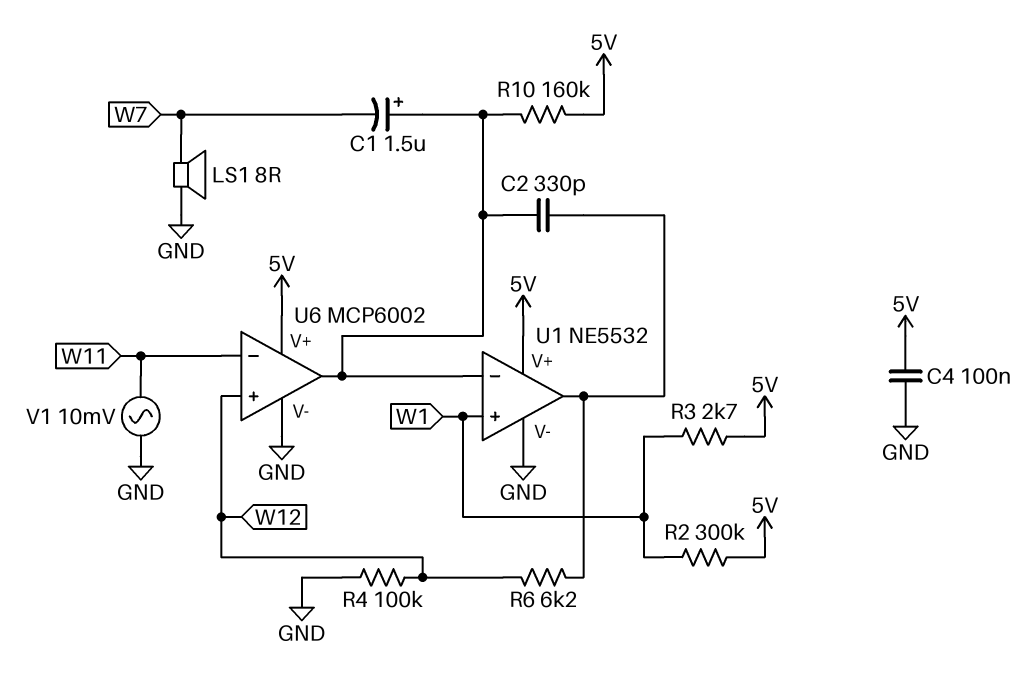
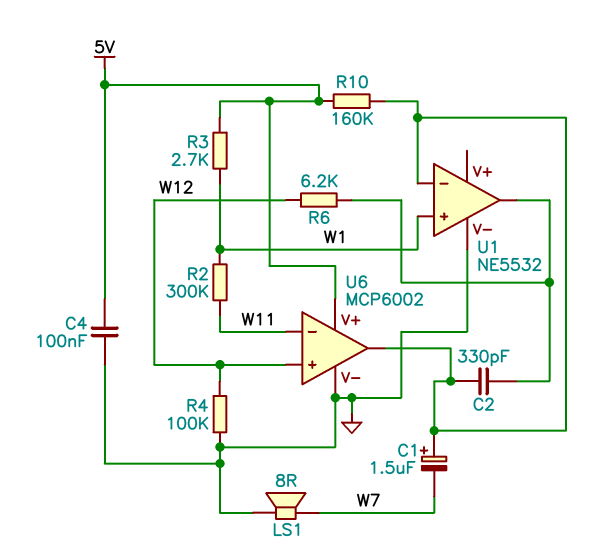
R2: 300k (5V, W1) -> 300k (W1, W11)
U1 pin V+: 5V -> none
V1: AC 10mV (GND, W11) -> none

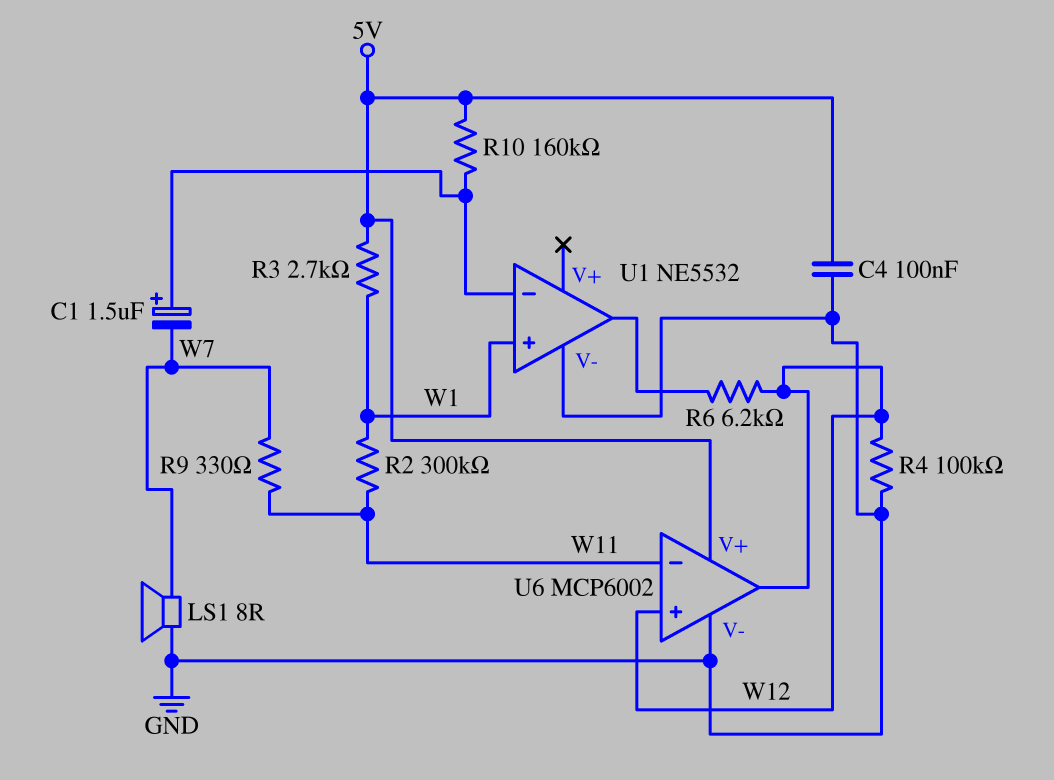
C2: 330pF (U1/in-, U1/out) -> none
R9: none -> 330 (W7, W11)
U6 pin out: U1/in- -> W12

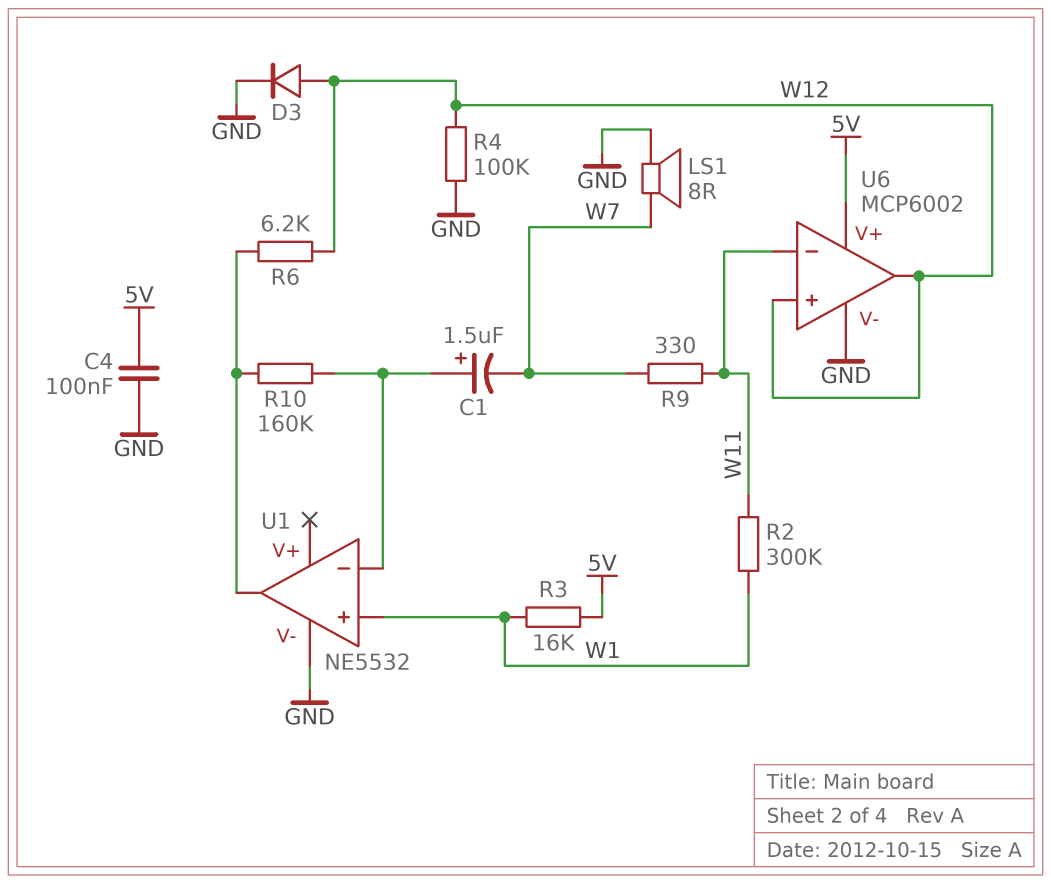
D3: none -> diode (A W12, K GND)
R3: 2.7k (5V, W1) -> 16k (5V, W1)
R10: 160k (5V, U1/in-) -> 160k (U1/in-, U1/out)

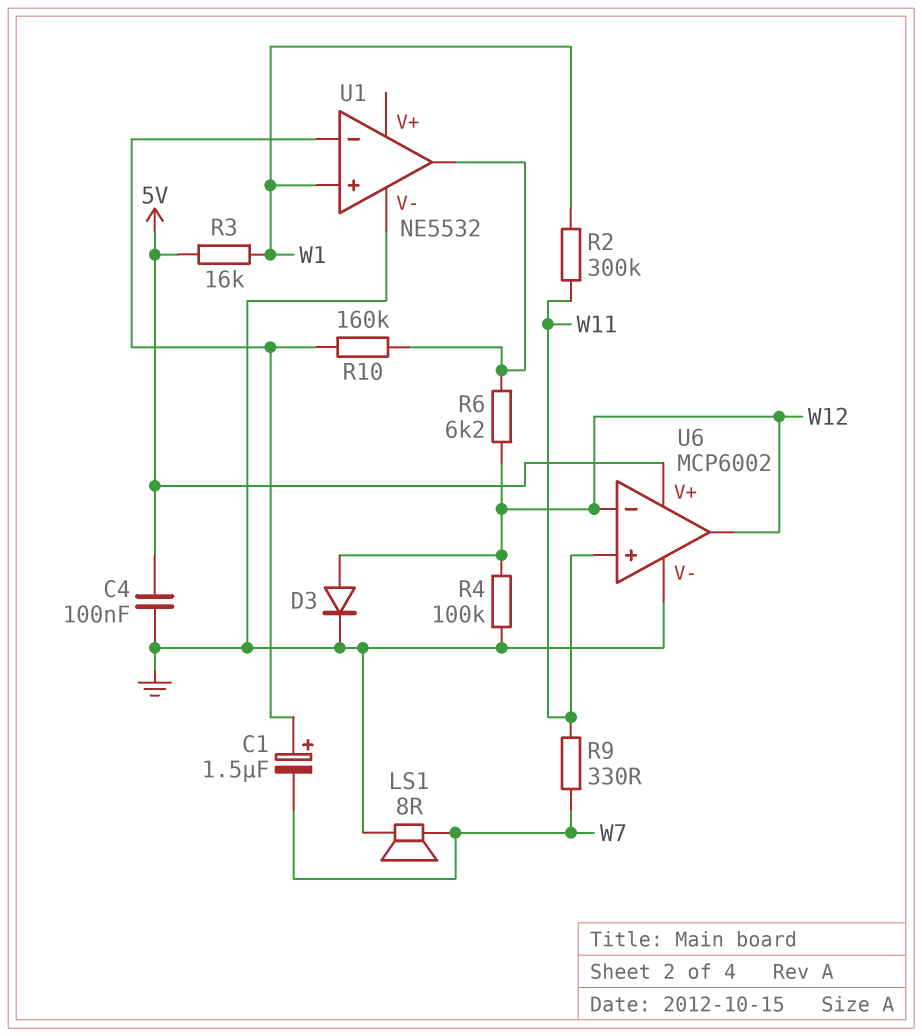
U6 pin in+: W12 -> W11
U6 pin in-: W11 -> W12

